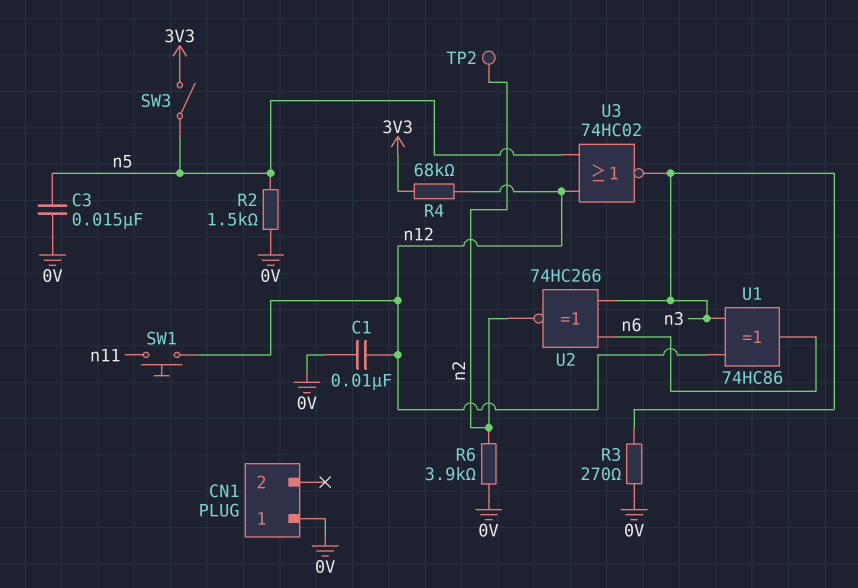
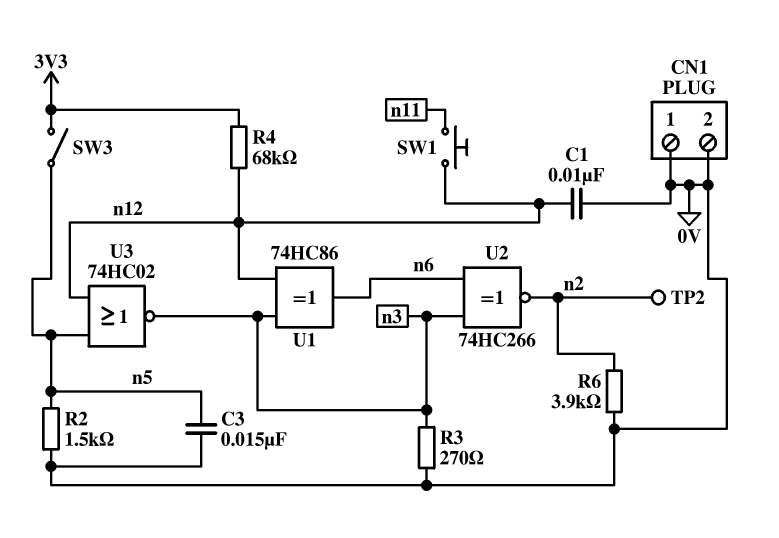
CN1 pin 2: none -> 0V

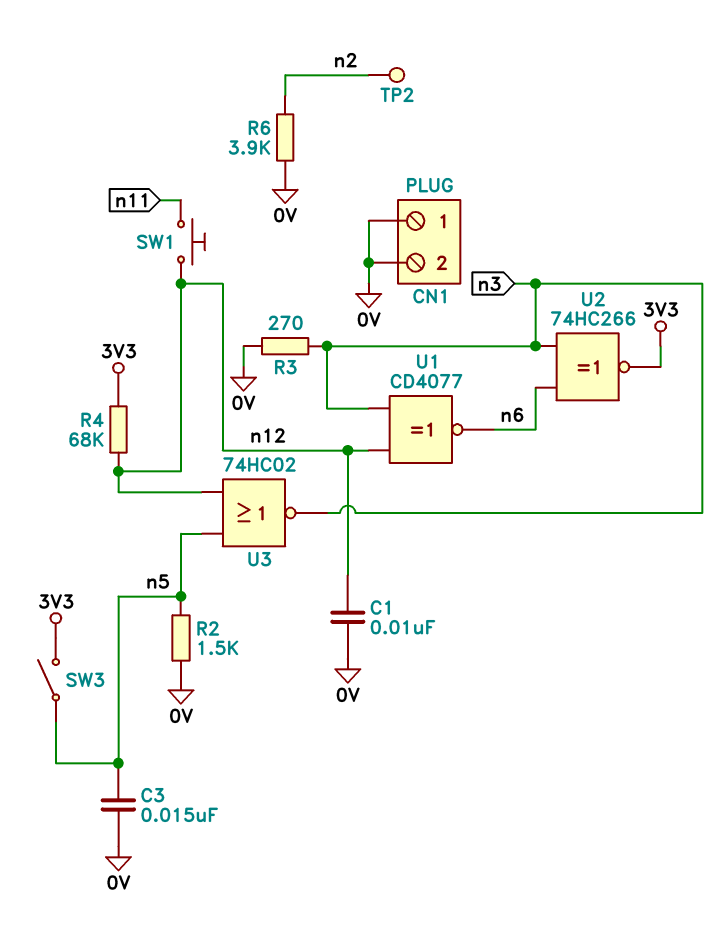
U1: XOR 74HC86 (in n3, in n12, out n6) -> XNOR CD4077 (in n3, in n12, out n6)
U2: XNOR 74HC266 (in n3, in n6, out n2) -> XNOR 74HC266 (in n3, in n6, out 3V3)

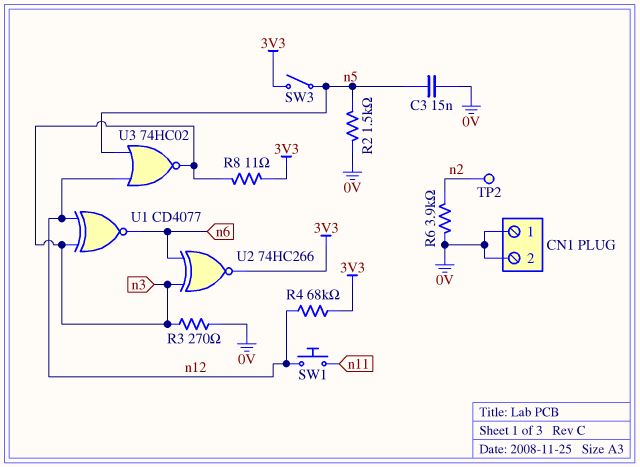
C1: 10nF (0V, n12) -> none
R8: none -> 11 (3V3, n3)

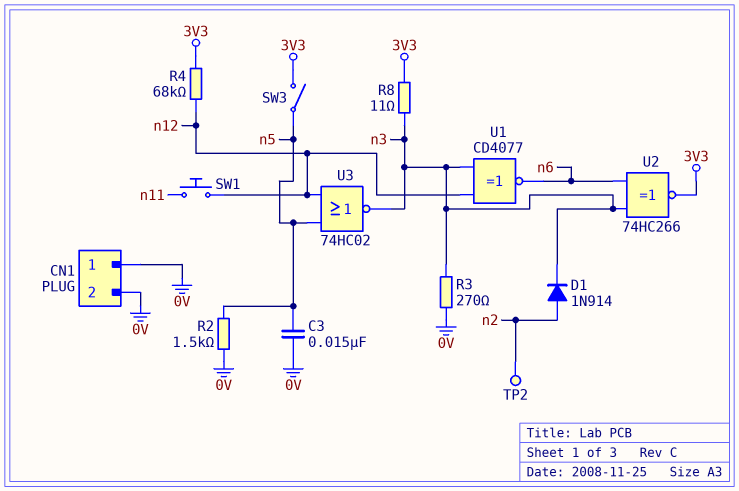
D1: none -> diode 1N914 (A n2, K n3)
R6: 3.9k (0V, n2) -> none

